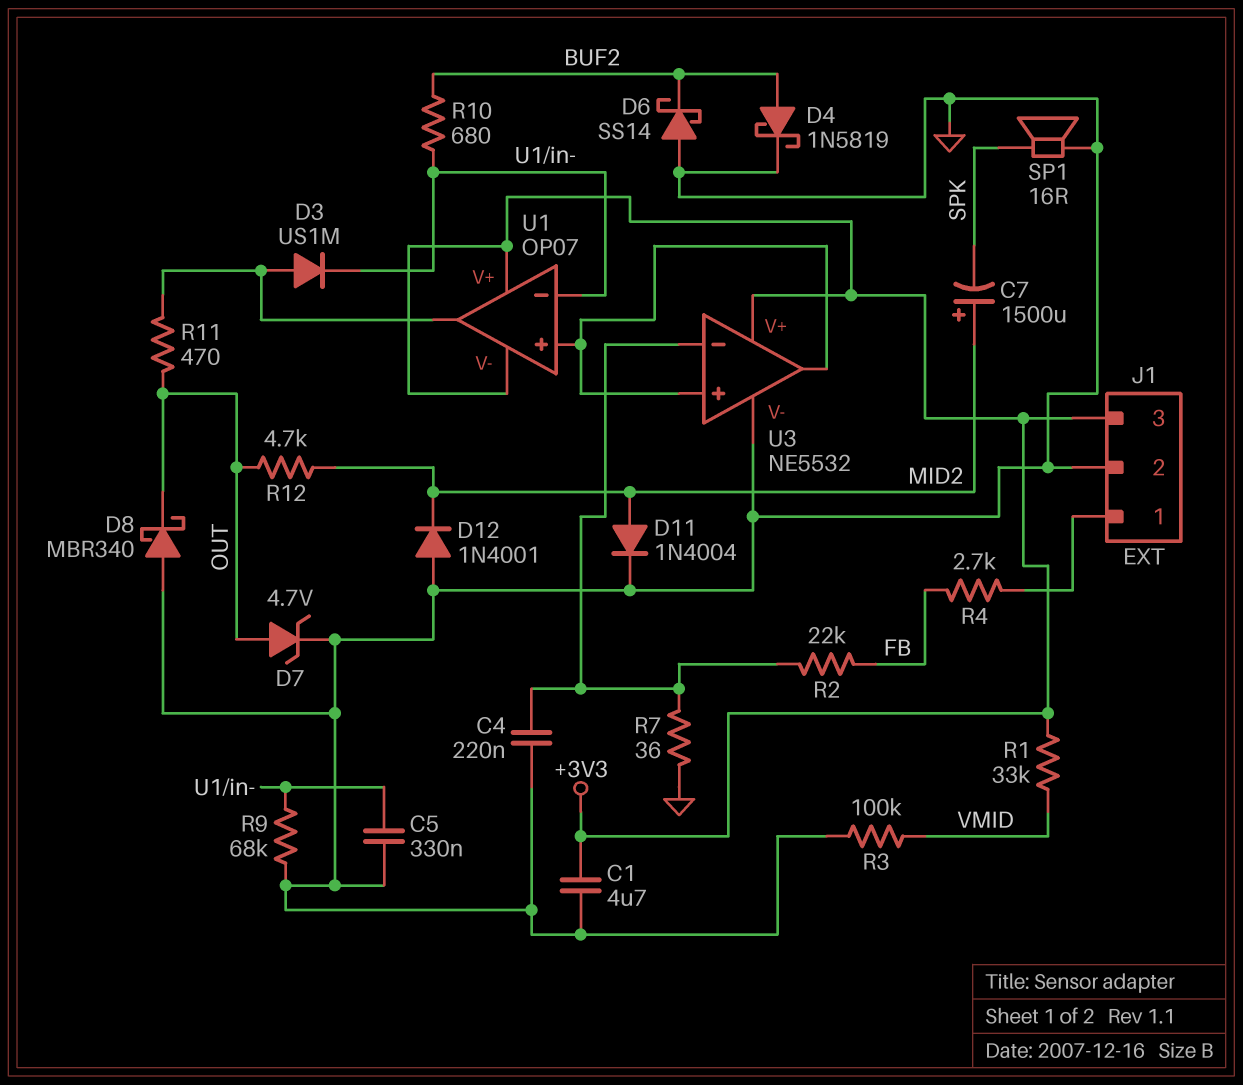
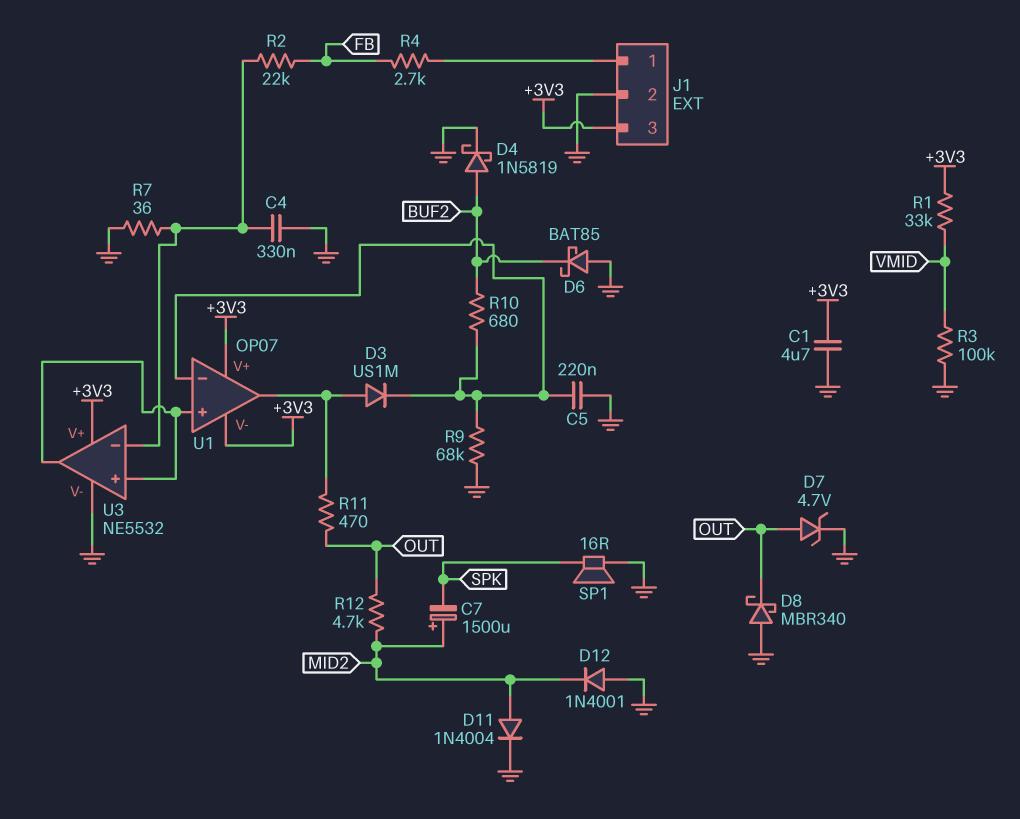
C4: 220nF (GND, U3/in-) -> 330nF (GND, U3/in-)
C5: 330nF (GND, U1/in-) -> 220nF (GND, U1/in-)
D6: schottky SS14 (A GND, K BUF2) -> schottky BAT85 (A GND, K BUF2)

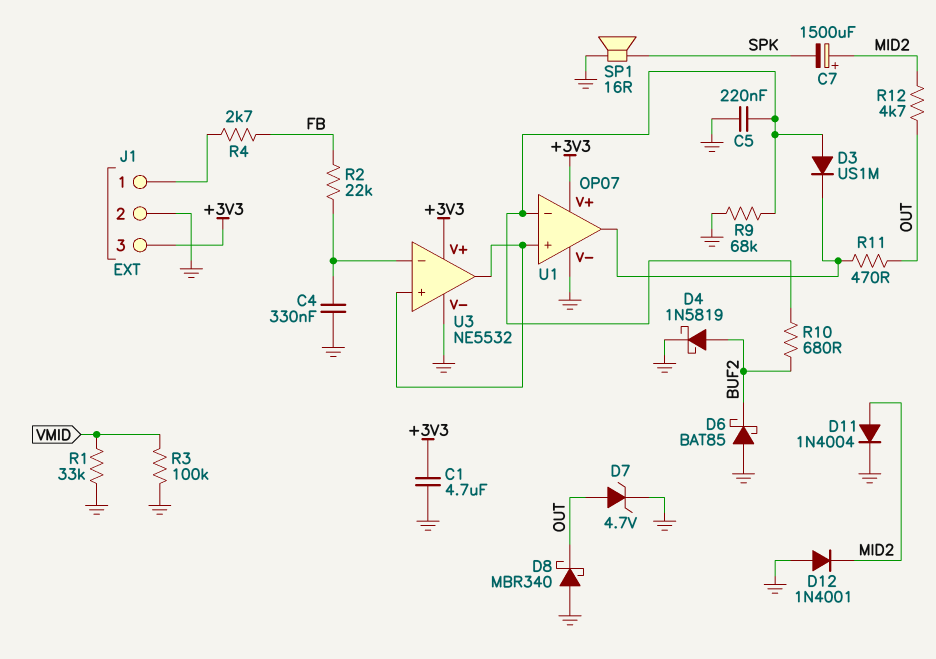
D3: diode US1M (A U1/out, K U1/in-) -> diode US1M (A U1/in-, K U1/out)
R1: 33k (+3V3, VMID) -> 33k (GND, VMID)
R7: 36 (GND, U3/in-) -> none
U1 pin V-: +3V3 -> GND

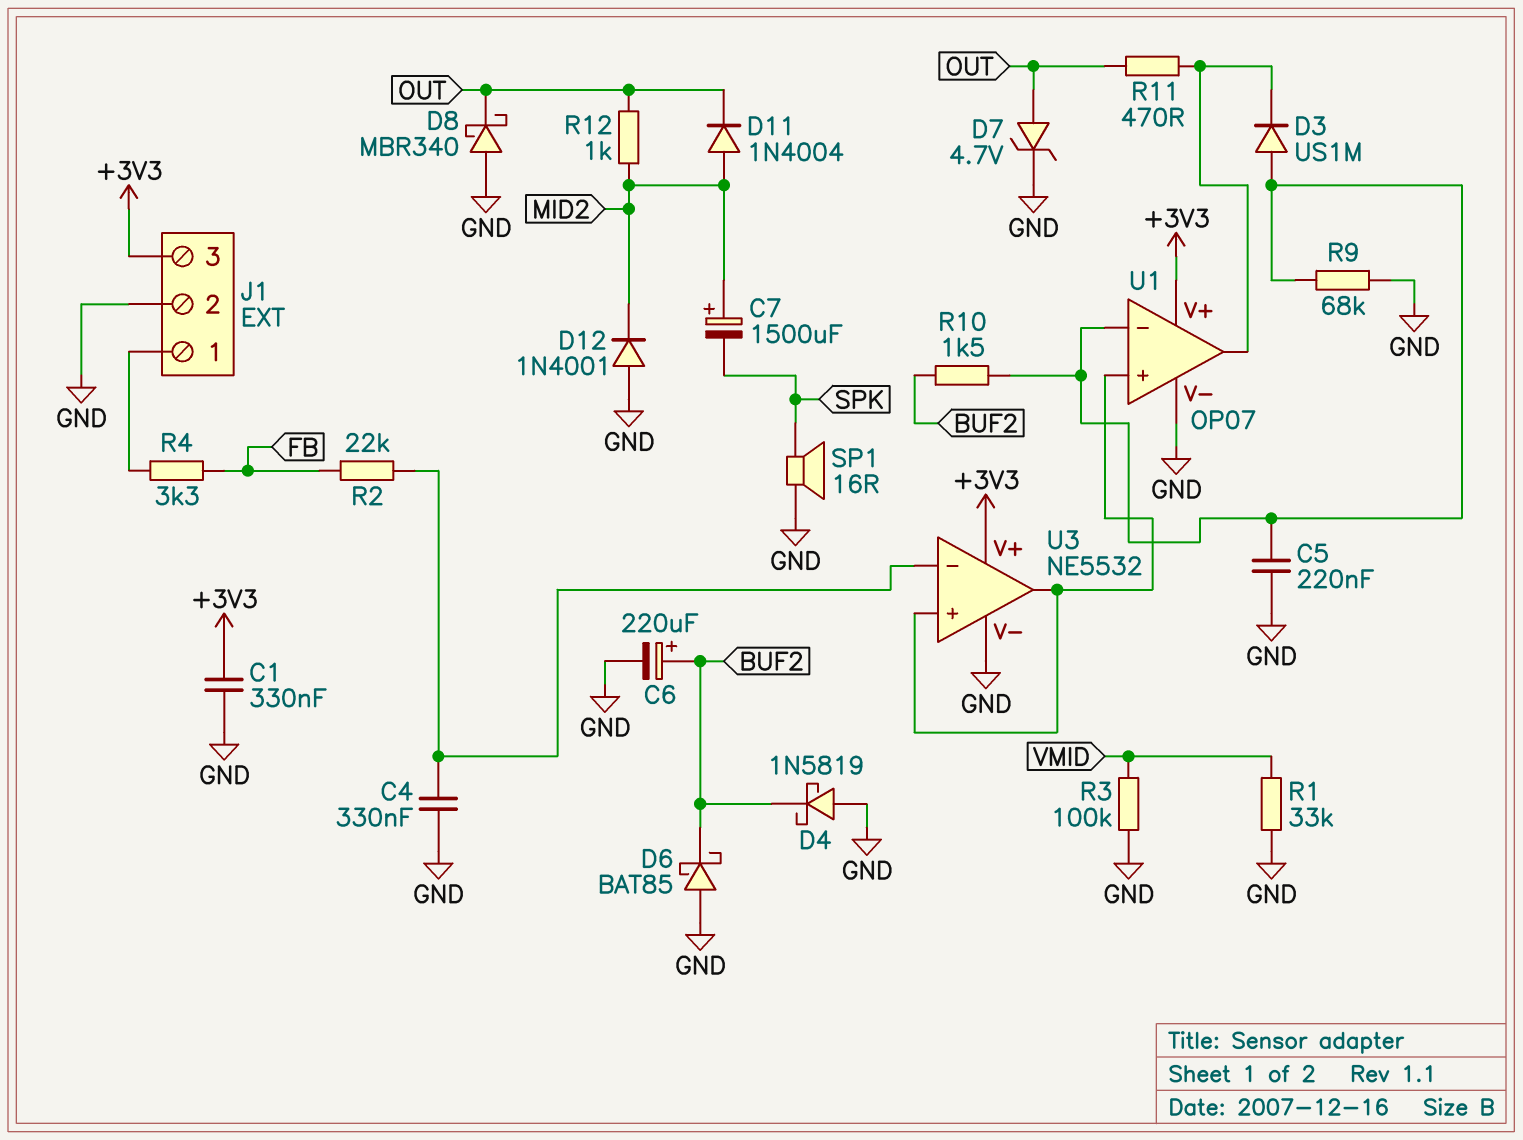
C1: 4.7uF (+3V3, GND) -> 330nF (+3V3, GND)
C6: none -> 220uF (plus BUF2, minus GND)
D4: schottky 1N5819 (A BUF2, K GND) -> schottky 1N5819 (A GND, K BUF2)
D11: diode 1N4004 (A MID2, K GND) -> diode 1N4004 (A MID2, K OUT)
R4: 2.7k (FB, J1/1) -> 3.3k (FB, J1/1)
R10: 680 (BUF2, U1/in-) -> 1.5k (BUF2, U1/in-)
R12: 4.7k (MID2, OUT) -> 1k (MID2, OUT)

